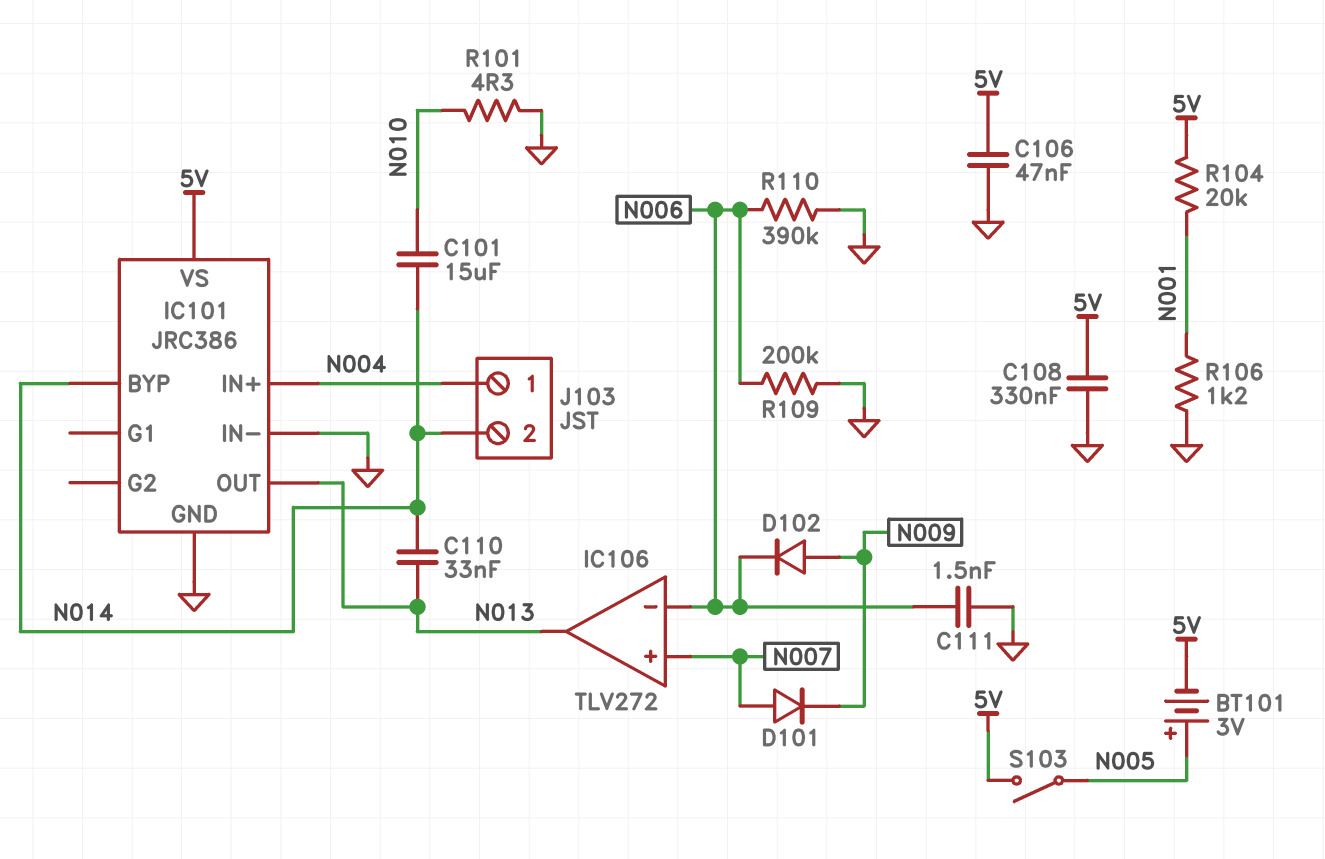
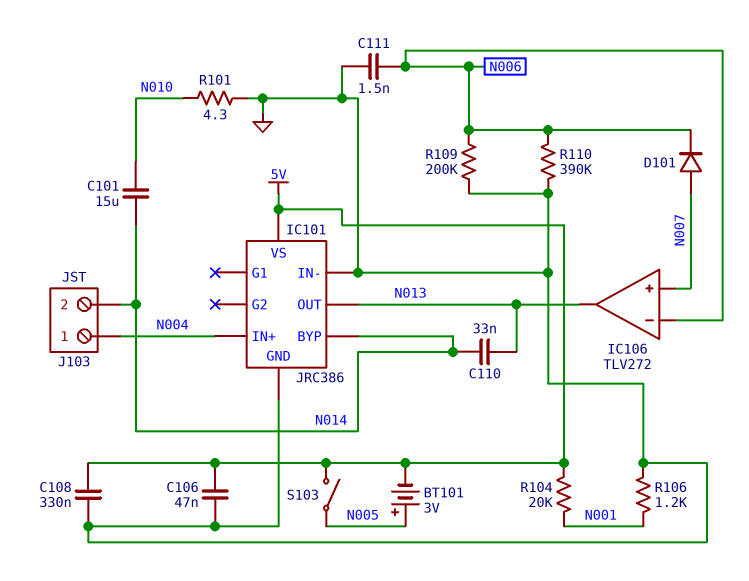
D101: diode (A N007, K N009) -> diode (A N007, K N006)
D102: diode (A N009, K N006) -> none

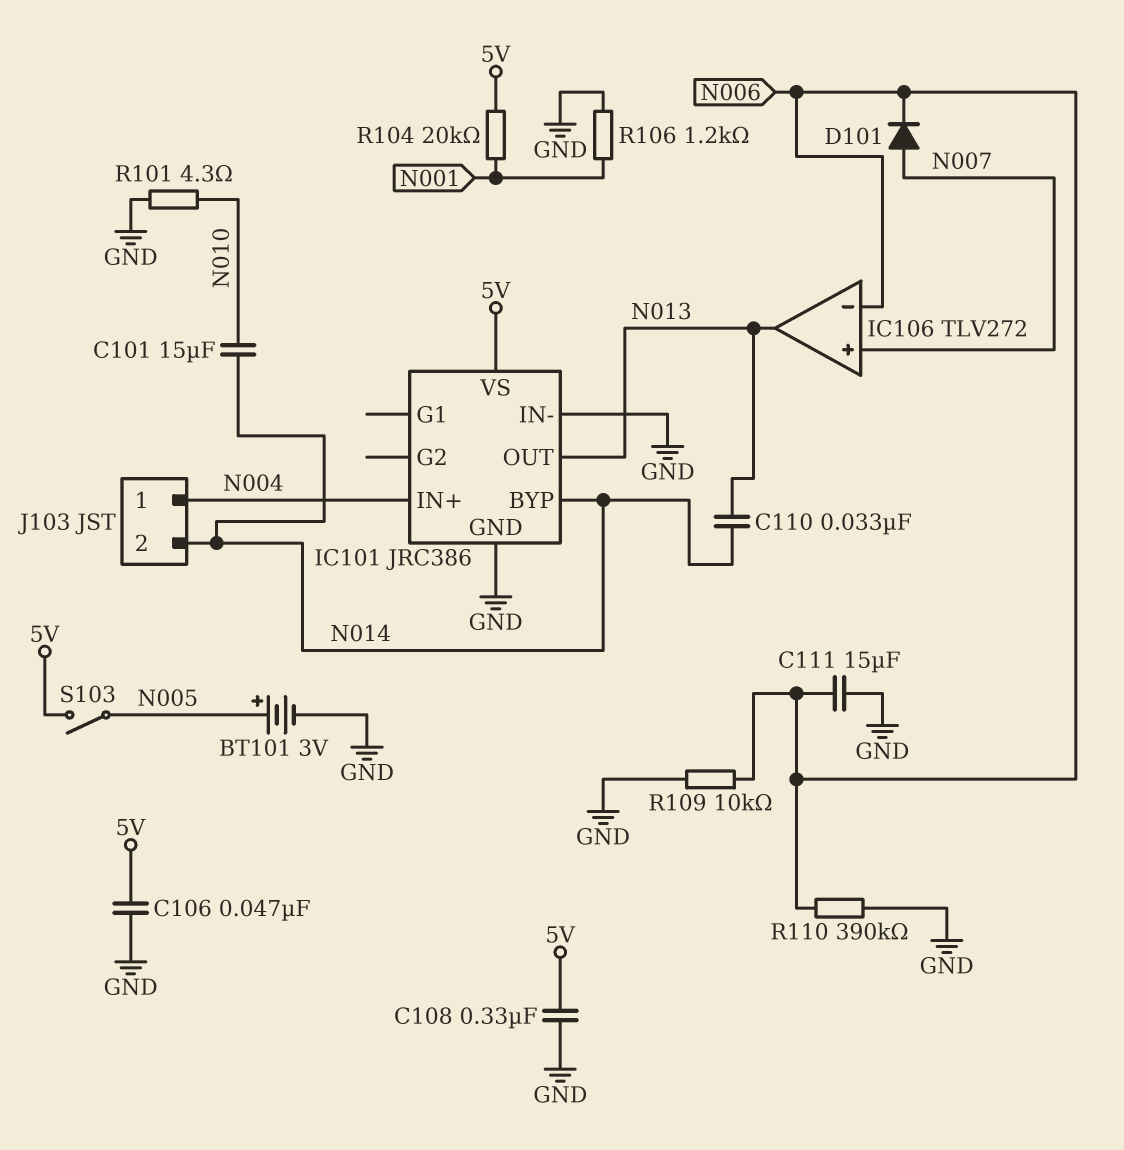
BT101: 3V (plus N005, minus 5V) -> 3V (plus N005, minus GND)
C111: 1.5nF (GND, N006) -> 15uF (GND, N006)
R109: 200k (GND, N006) -> 10k (GND, N006)

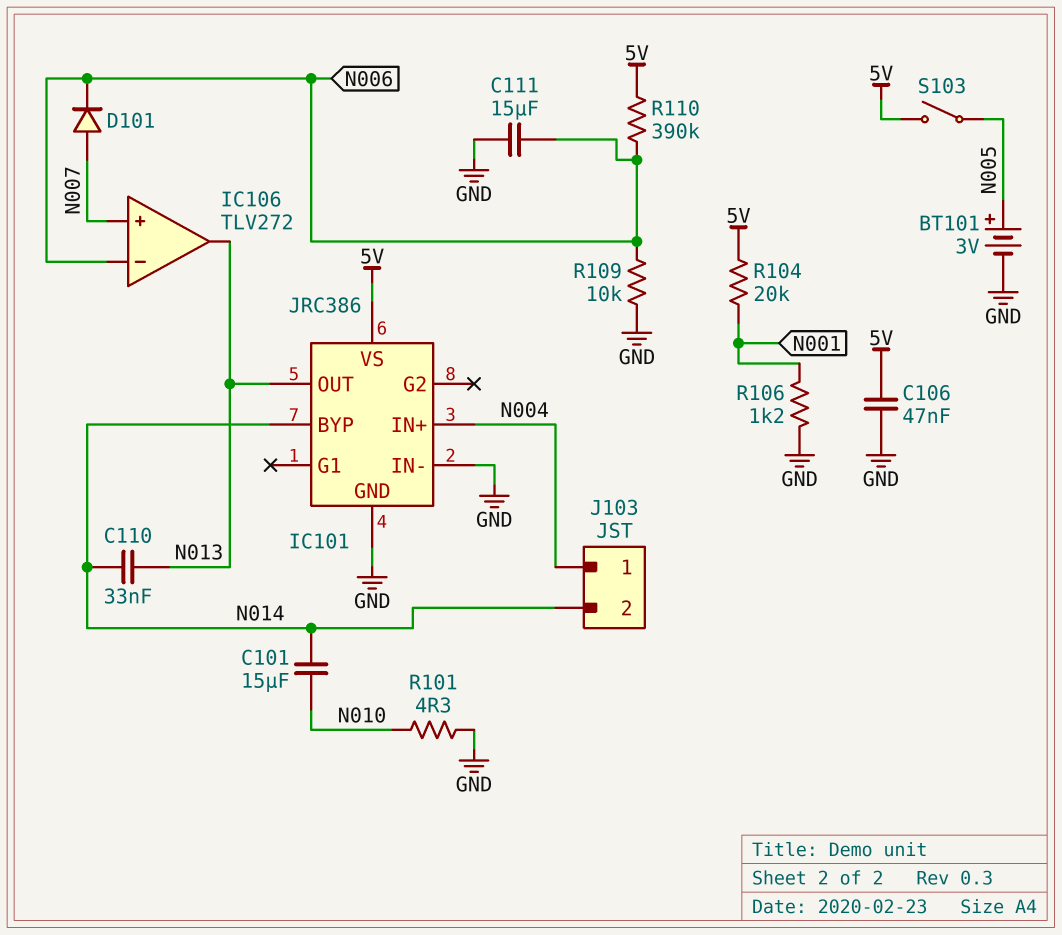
C108: 330nF (5V, GND) -> none
R110: 390k (GND, N006) -> 390k (5V, N006)

